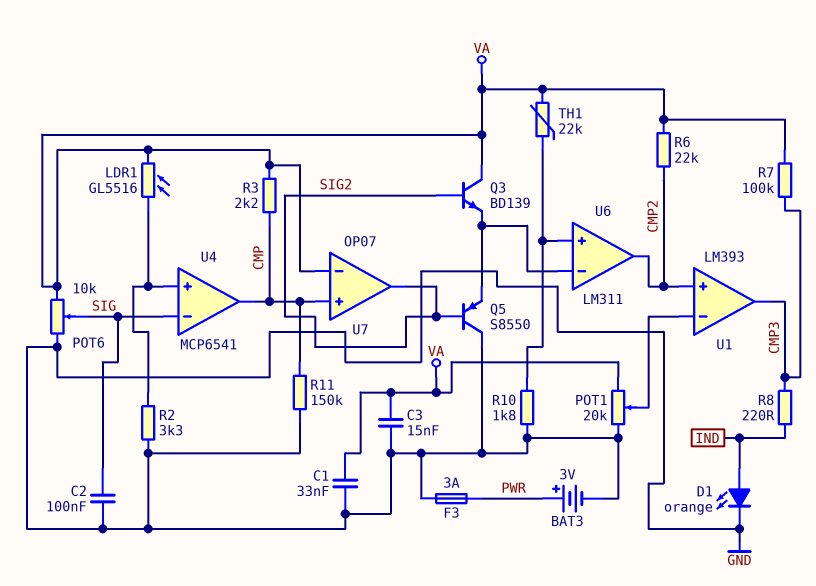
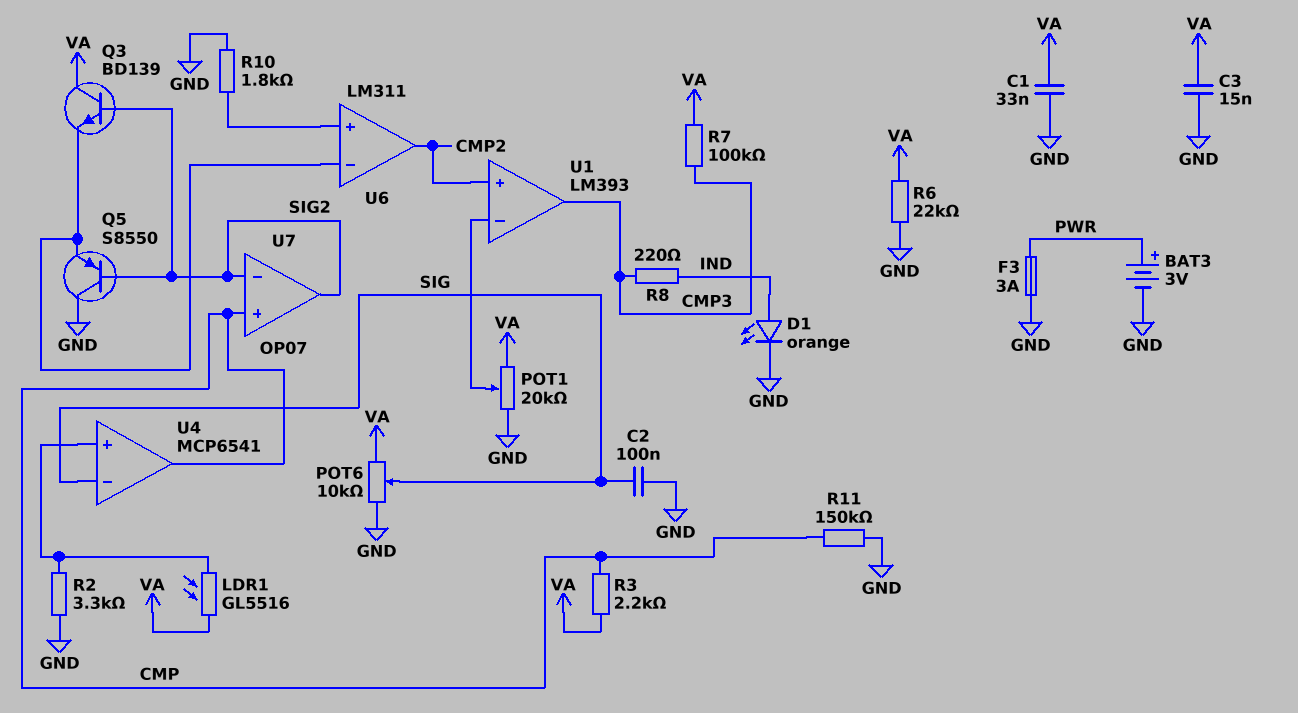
R6: 22k (CMP2, VA) -> 22k (GND, VA)
TH1: 22k (U6/in+, VA) -> none
U7 pin in-: VA -> SIG2

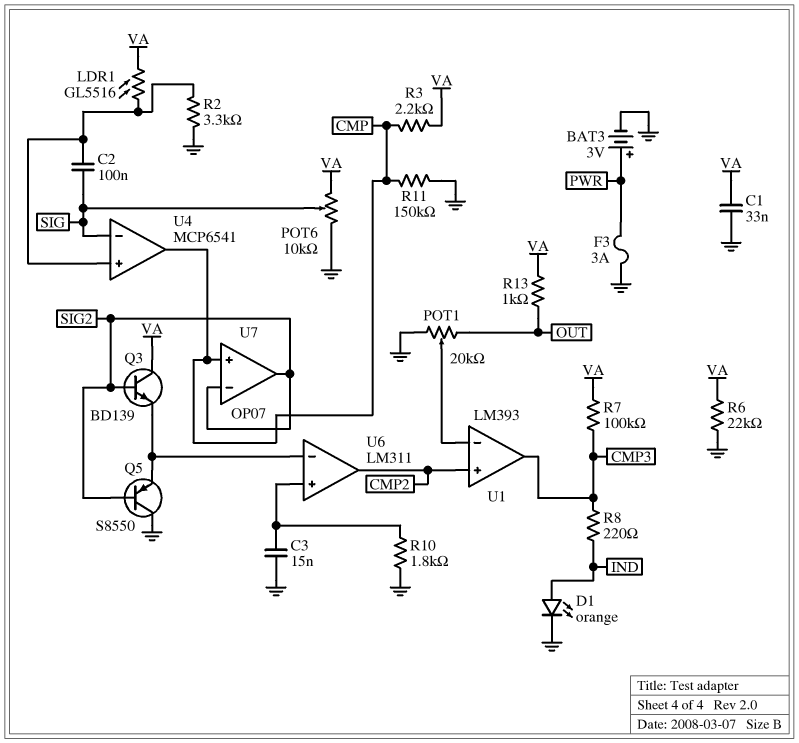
C2: 100nF (GND, SIG) -> 100nF (SIG, U4/in+)
C3: 15nF (GND, VA) -> 15nF (GND, U6/in+)
POT1: 20k (GND, VA, wiper U1/in-) -> 20k (GND, OUT, wiper U1/in-)
R13: none -> 1k (OUT, VA)

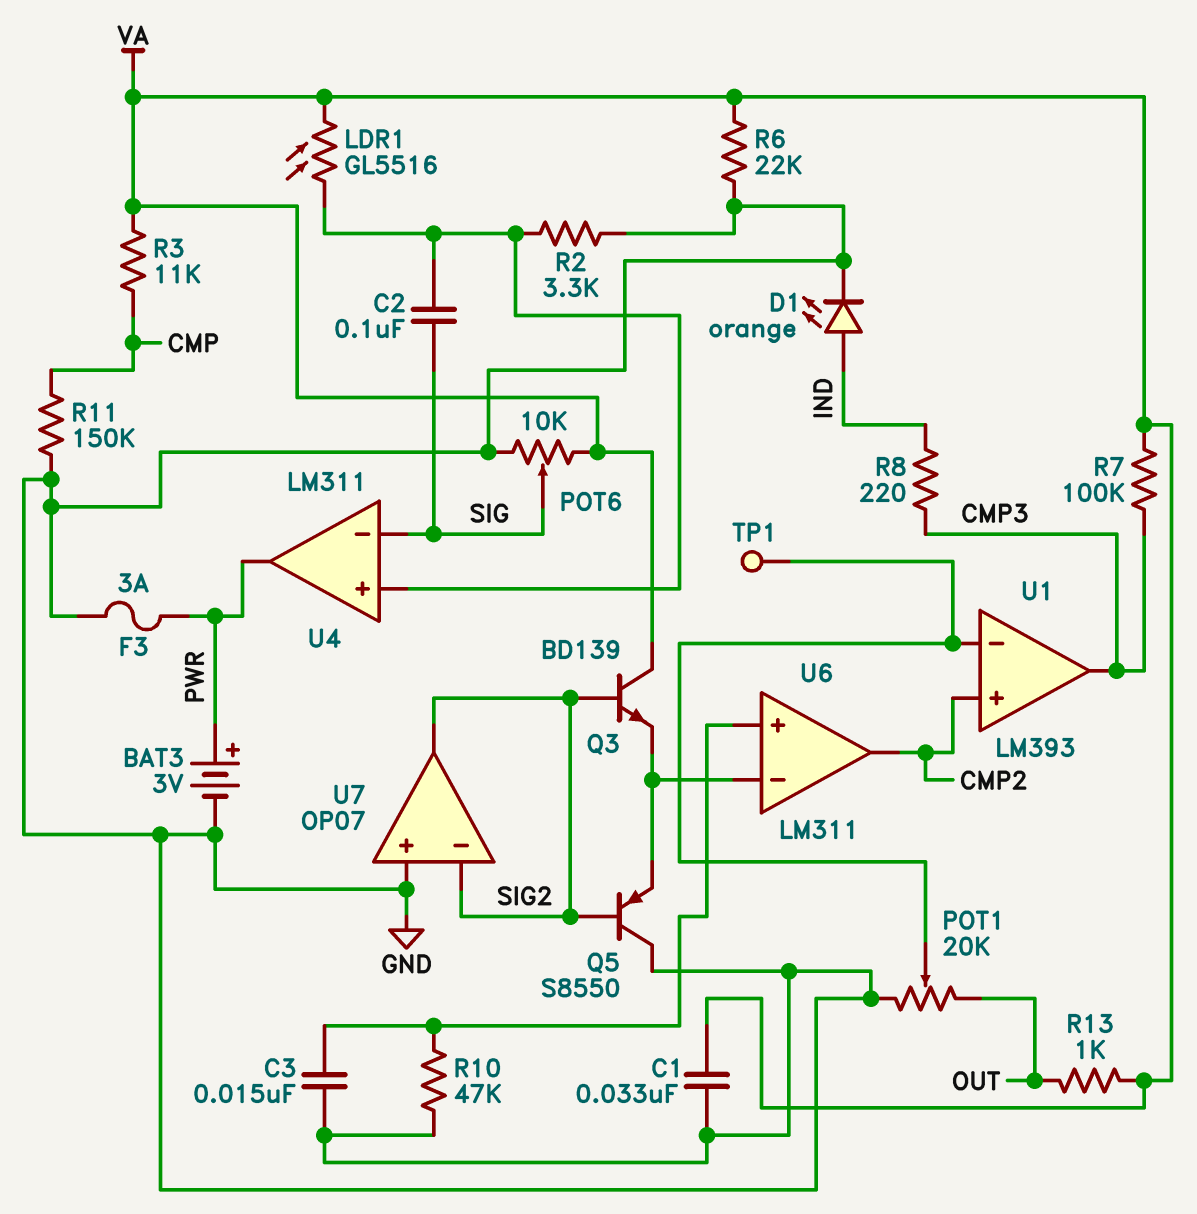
R3: 2.2k (CMP, VA) -> 11k (CMP, VA)
R10: 1.8k (GND, U6/in+) -> 47k (GND, U6/in+)
TP1: none -> test point (U1/in-)
U4: MCP6541 -> LM311
U4 pin out: CMP -> PWR
U7 pin in+: CMP -> GND

